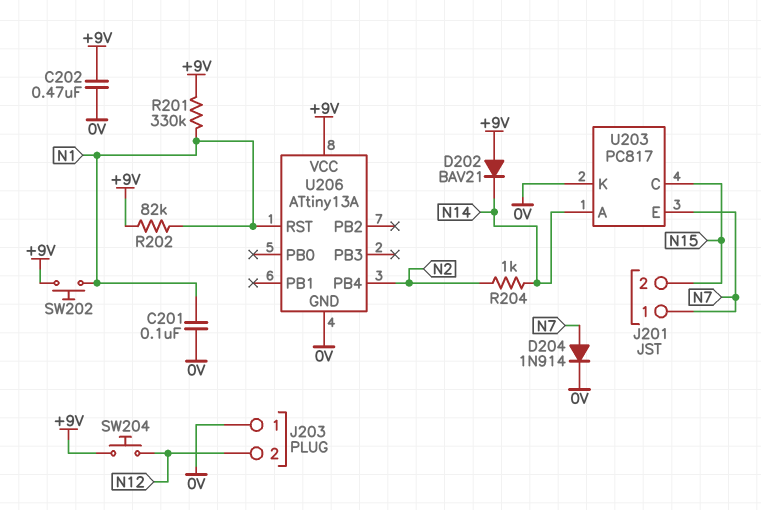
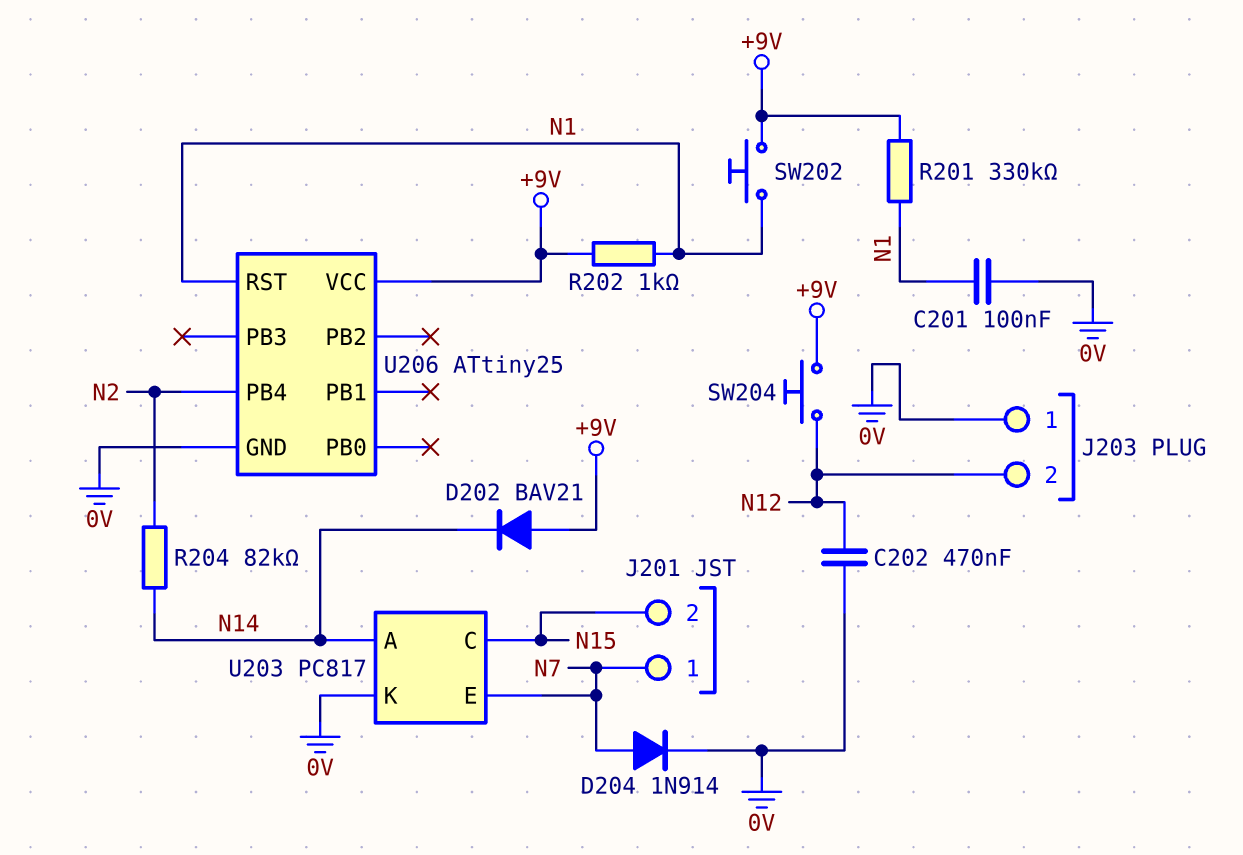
C202: 470nF (+9V, 0V) -> 470nF (0V, N12)
R202: 82k (+9V, N1) -> 1k (+9V, N1)
R204: 1k (N2, N14) -> 82k (N2, N14)
U206: ATtiny13A -> ATtiny25

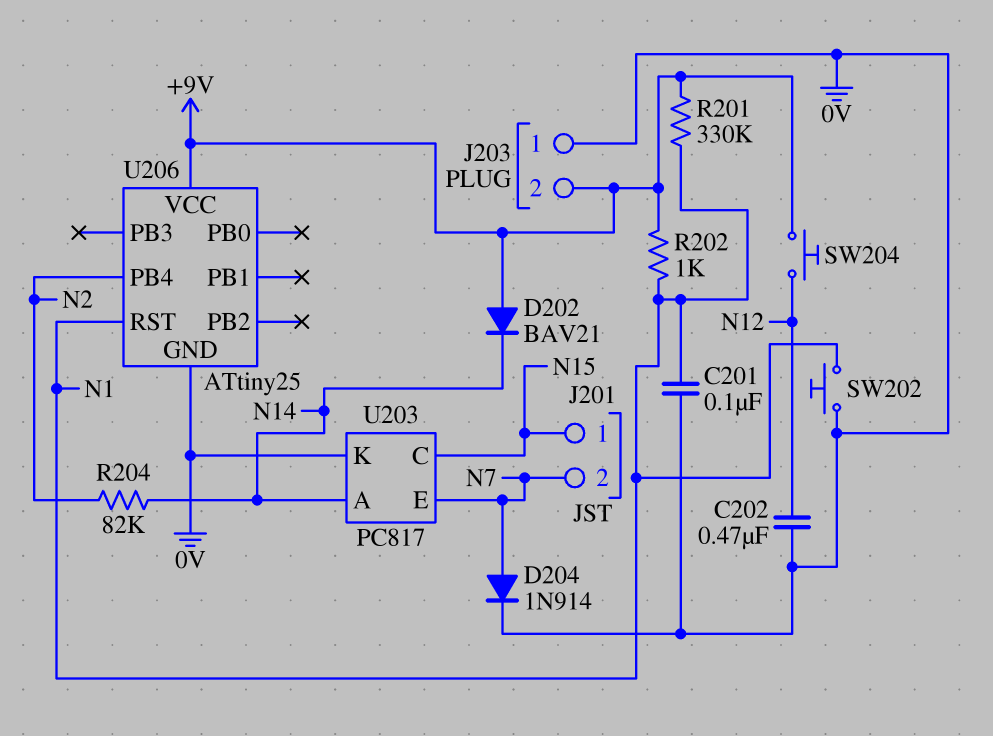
J201 pin 1: N7 -> N15
J201 pin 2: N15 -> N7
J203 pin 2: N12 -> +9V
SW202: button (+9V, N1) -> button (0V, N1)

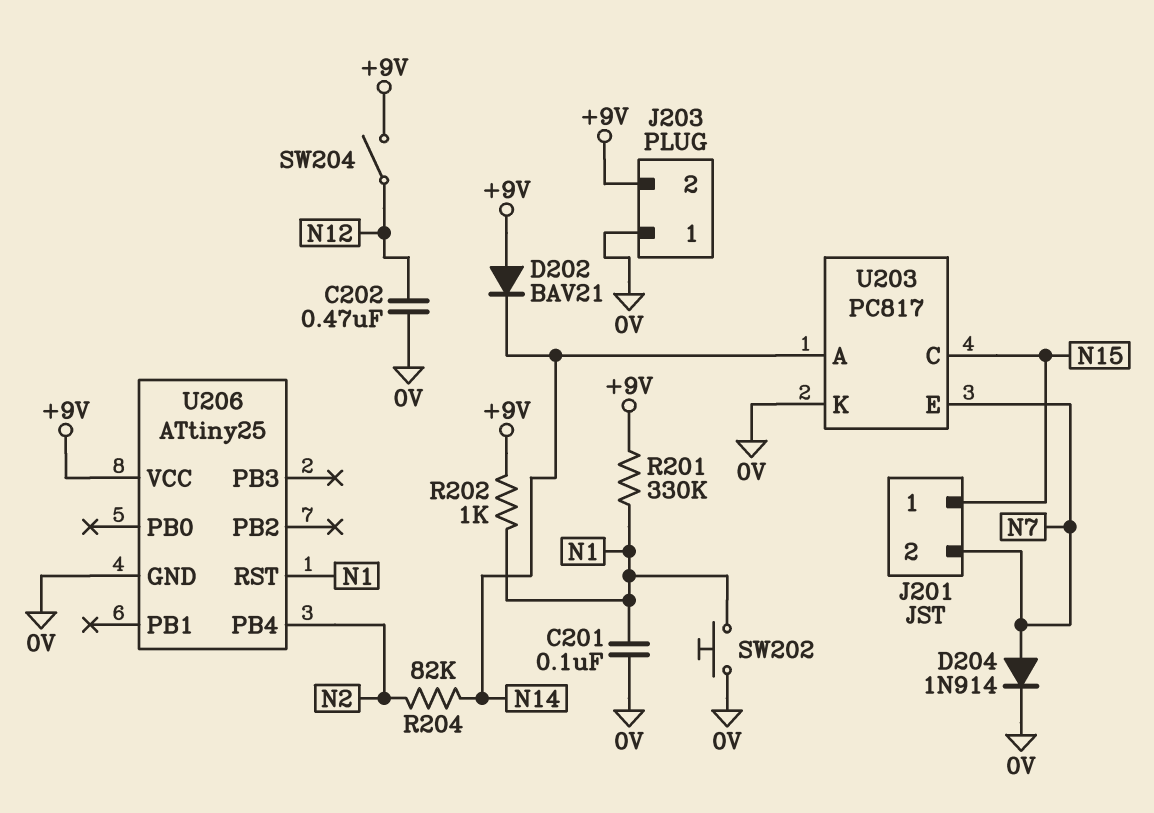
SW204: button (+9V, N12) -> switch (+9V, N12)

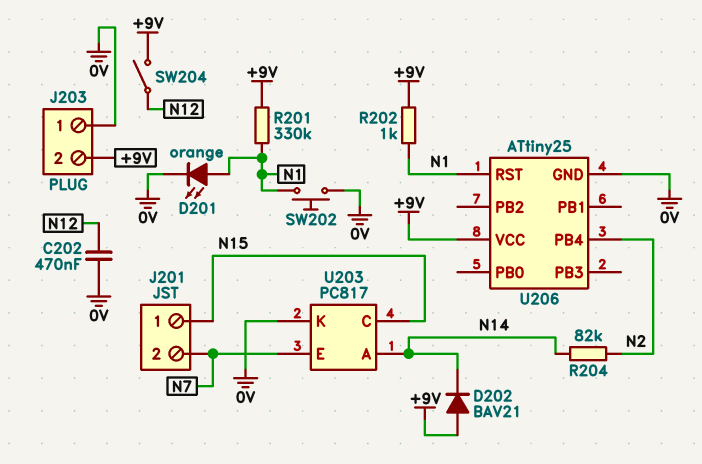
C201: 100nF (0V, N1) -> none
D201: none -> LED orange (A N1, K 0V)
D204: diode 1N914 (A N7, K 0V) -> none

